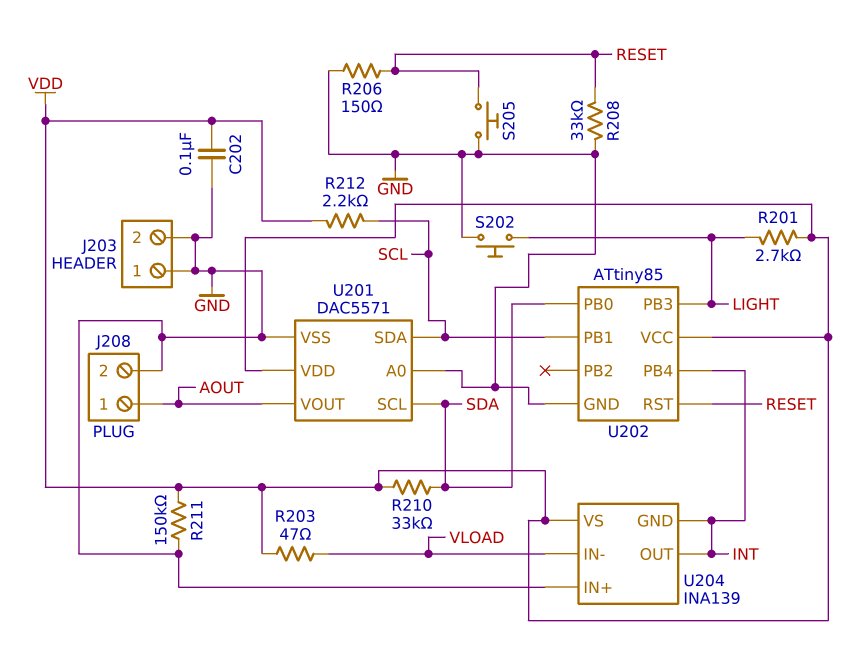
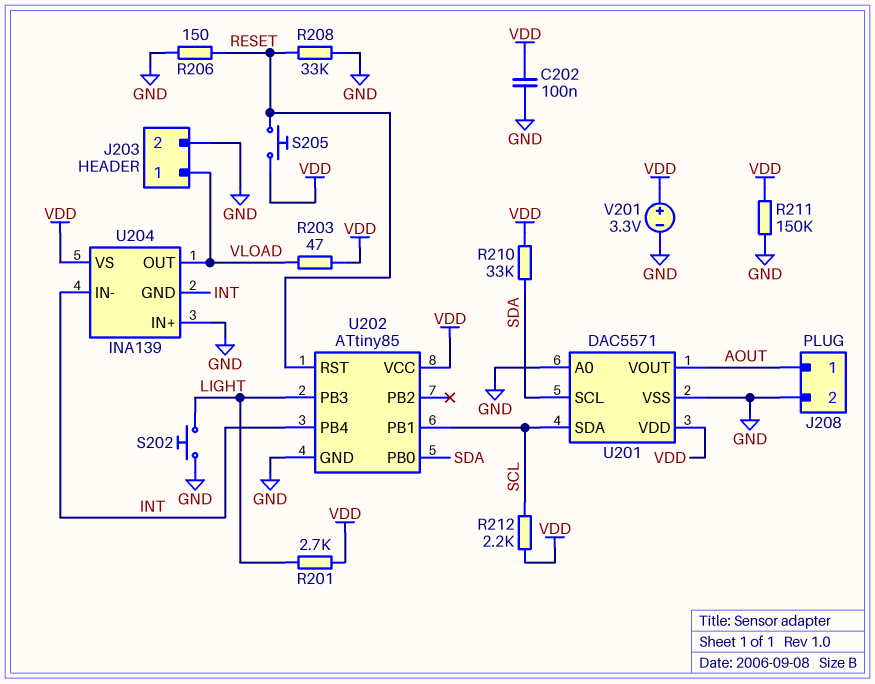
J203 pin 1: GND -> VLOAD
S205: button (GND, RESET) -> button (RESET, VDD)
U204 pin IN-: VLOAD -> INT
U204 pin OUT: INT -> VLOAD
V201: none -> 3.3V (plus VDD, minus GND)

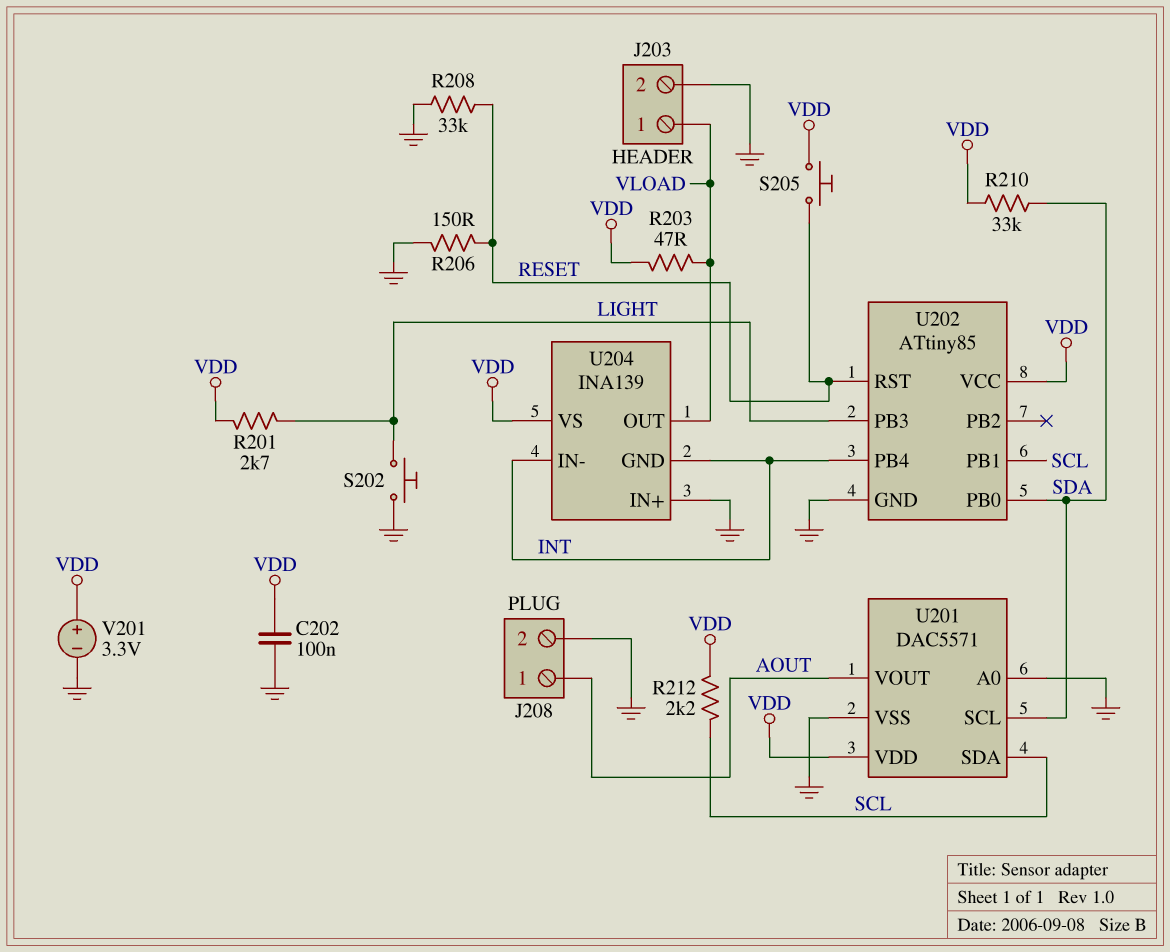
R211: 150k (GND, VDD) -> none

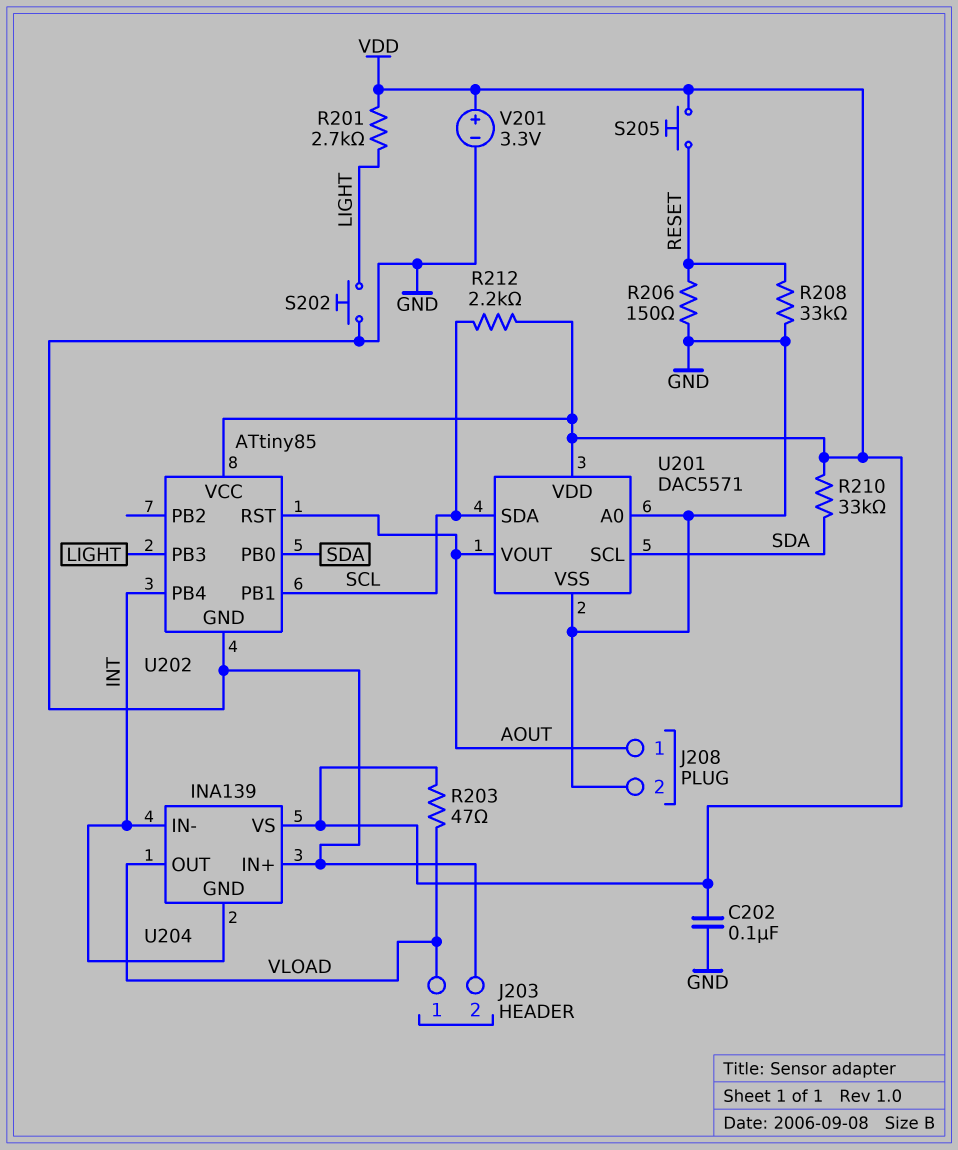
U202 pin RST: RESET -> AOUT

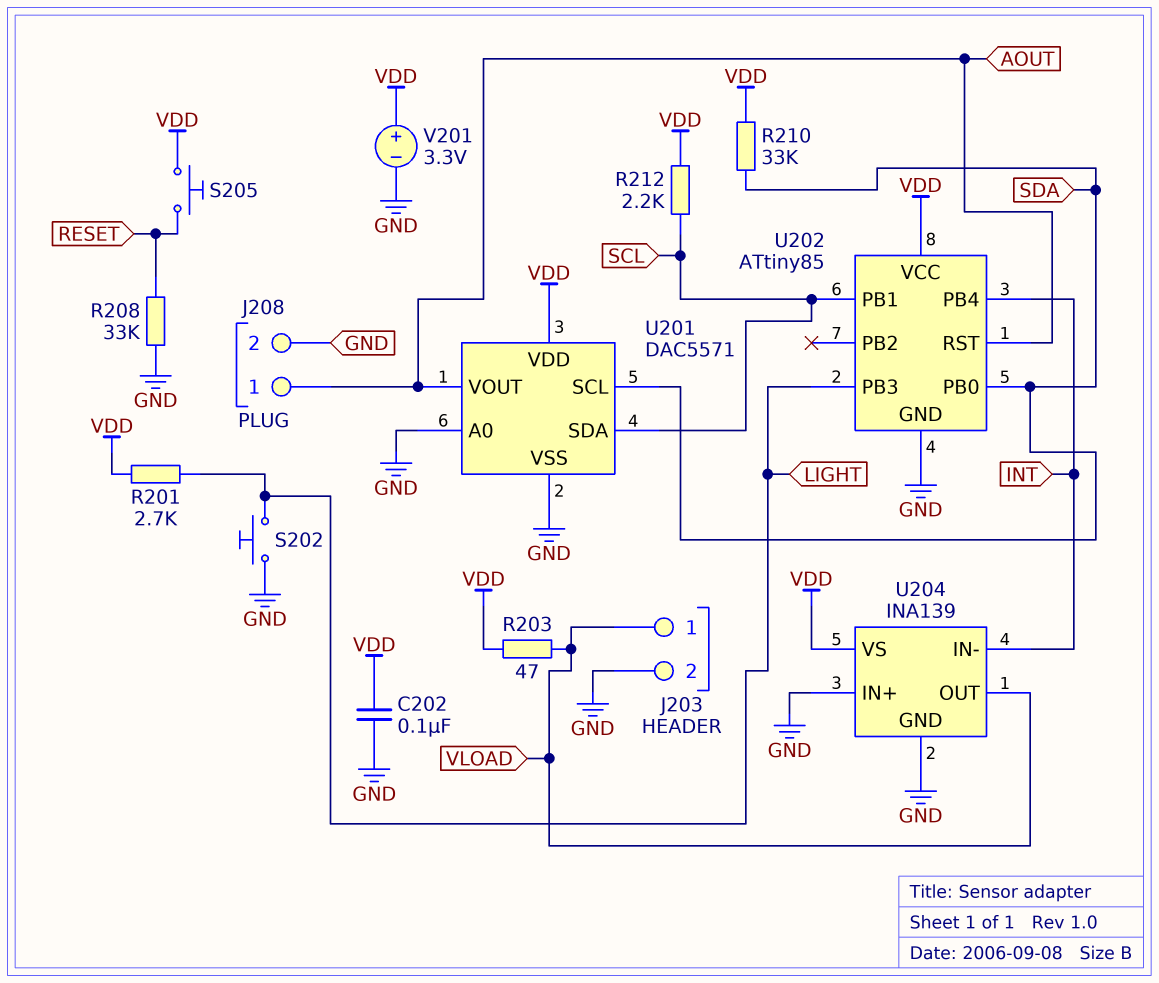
R206: 150 (GND, RESET) -> none
U204 pin GND: INT -> GND

